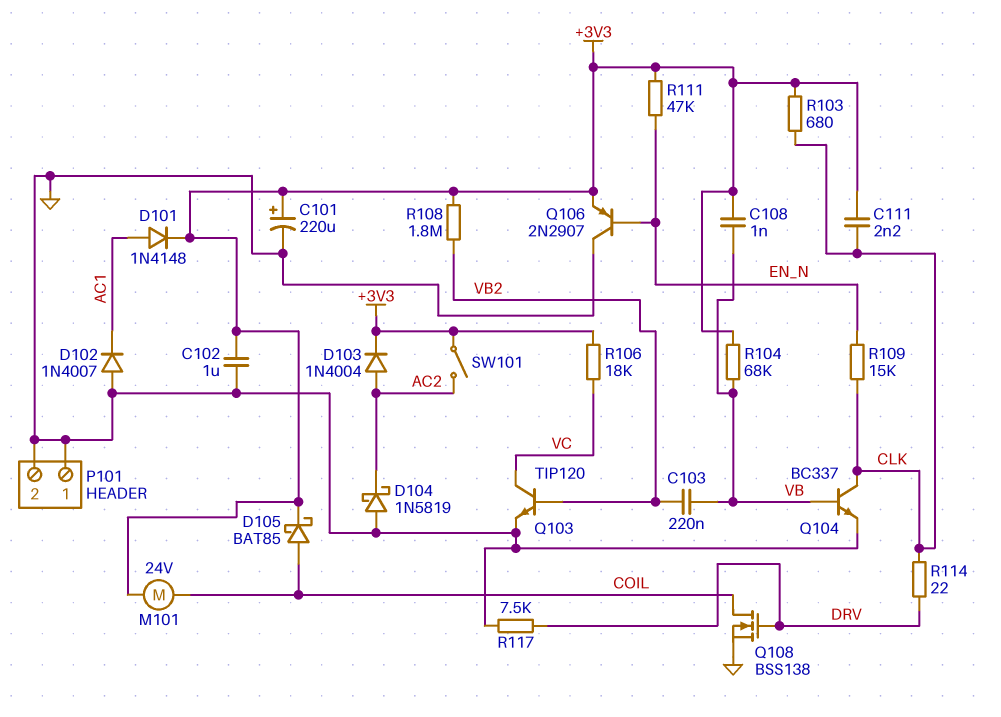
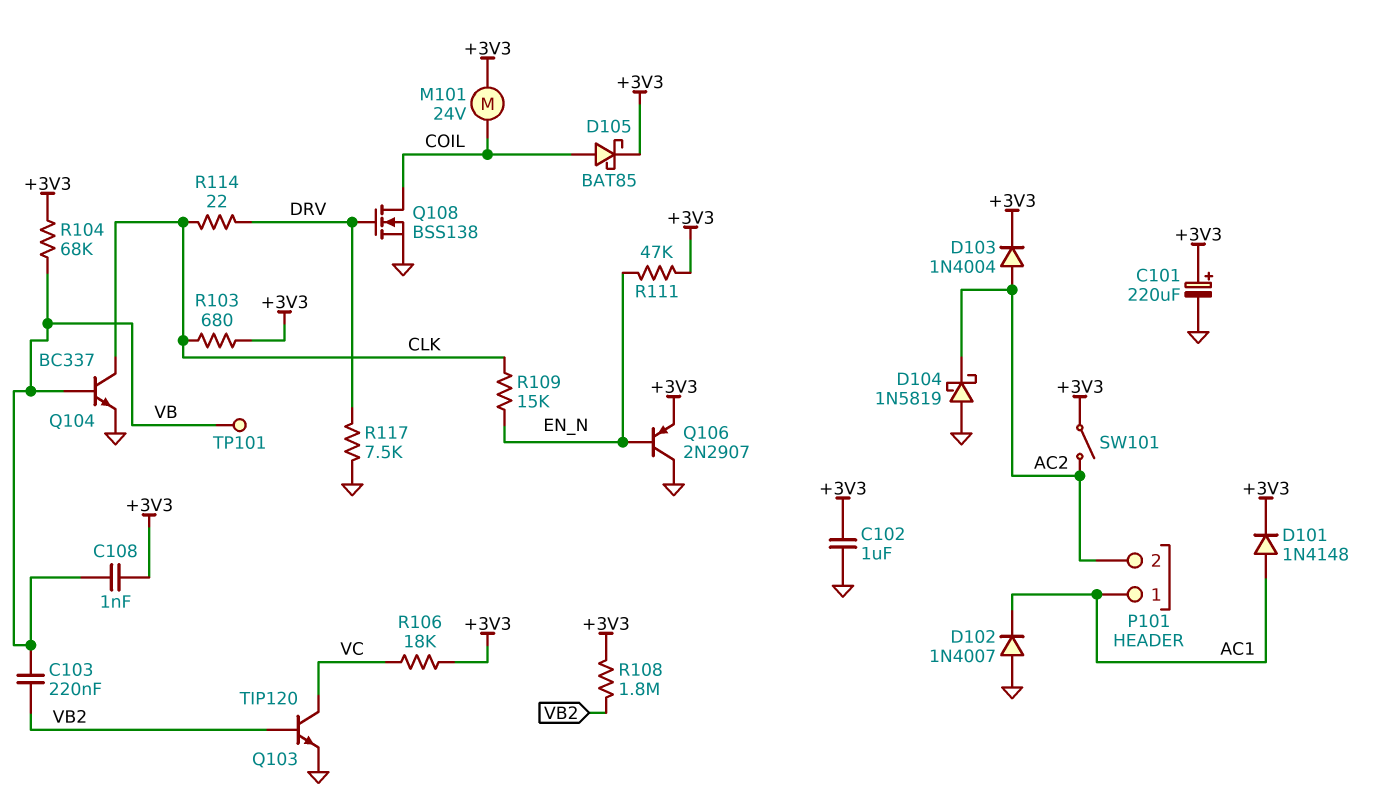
C111: 2.2nF (+3V3, CLK) -> none
P101 pin 1: GND -> AC1
P101 pin 2: GND -> AC2
TP101: none -> test point (VB)

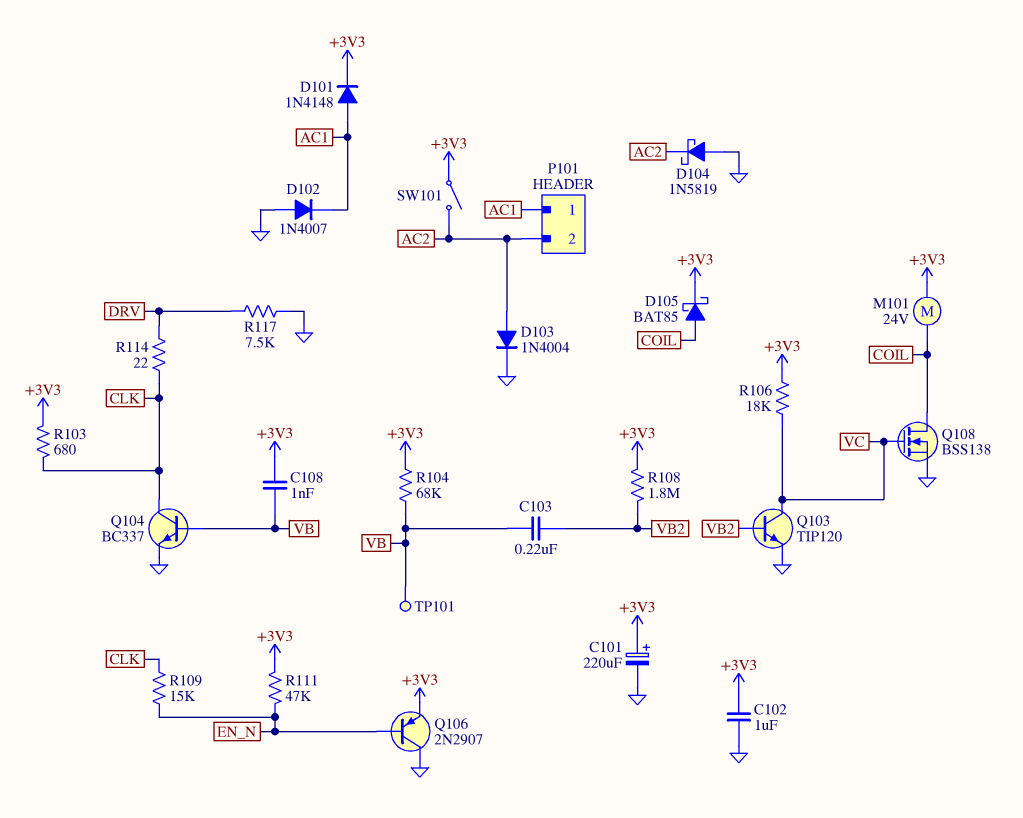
D103: diode 1N4004 (A AC2, K +3V3) -> diode 1N4004 (A AC2, K GND)
Q108: NMOS BSS138 (G DRV, D COIL, S GND) -> NMOS BSS138 (G VC, D COIL, S GND)

